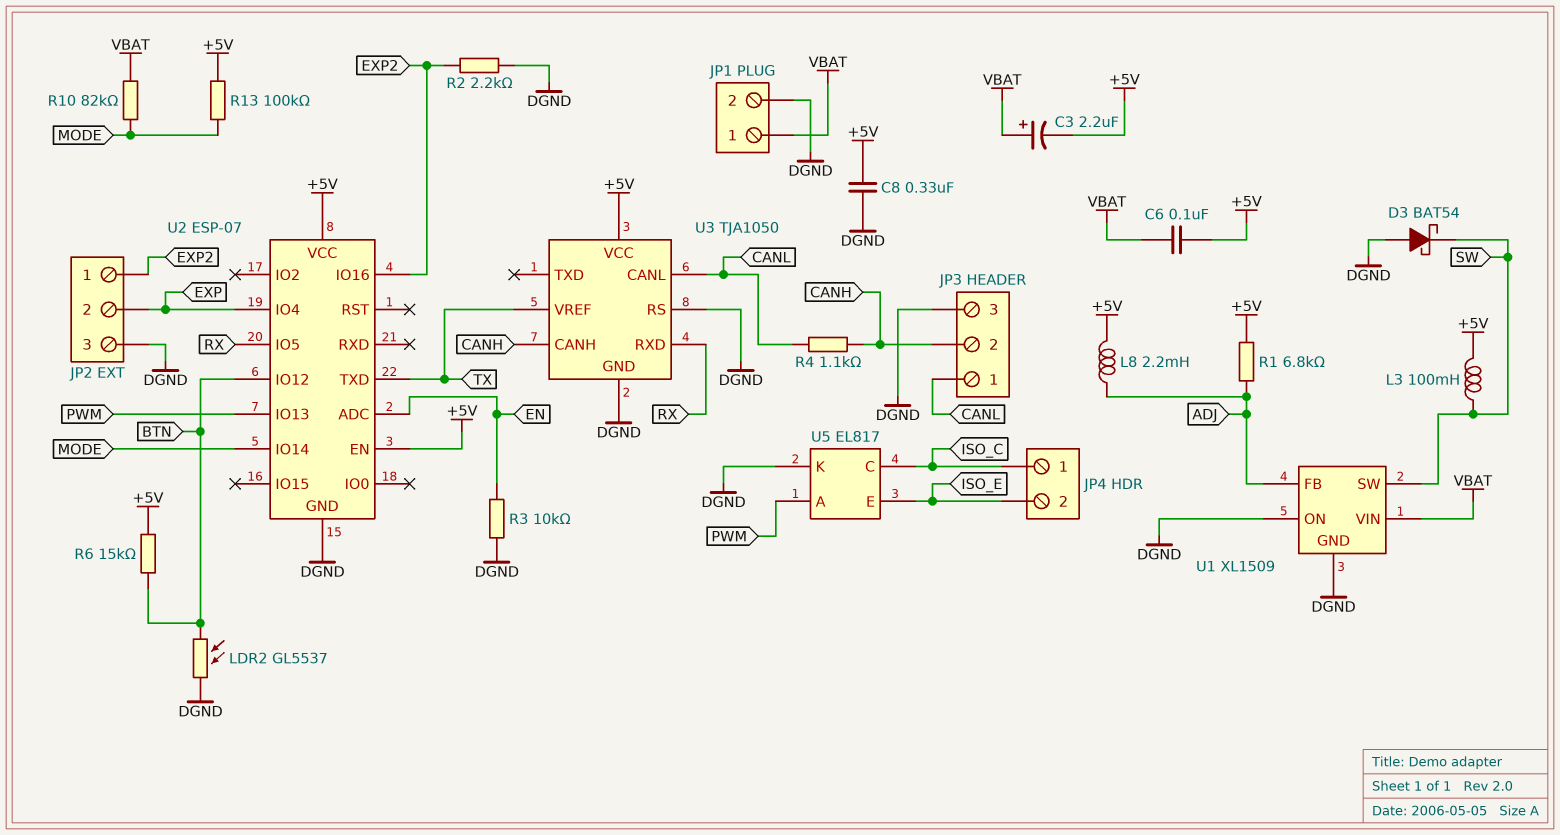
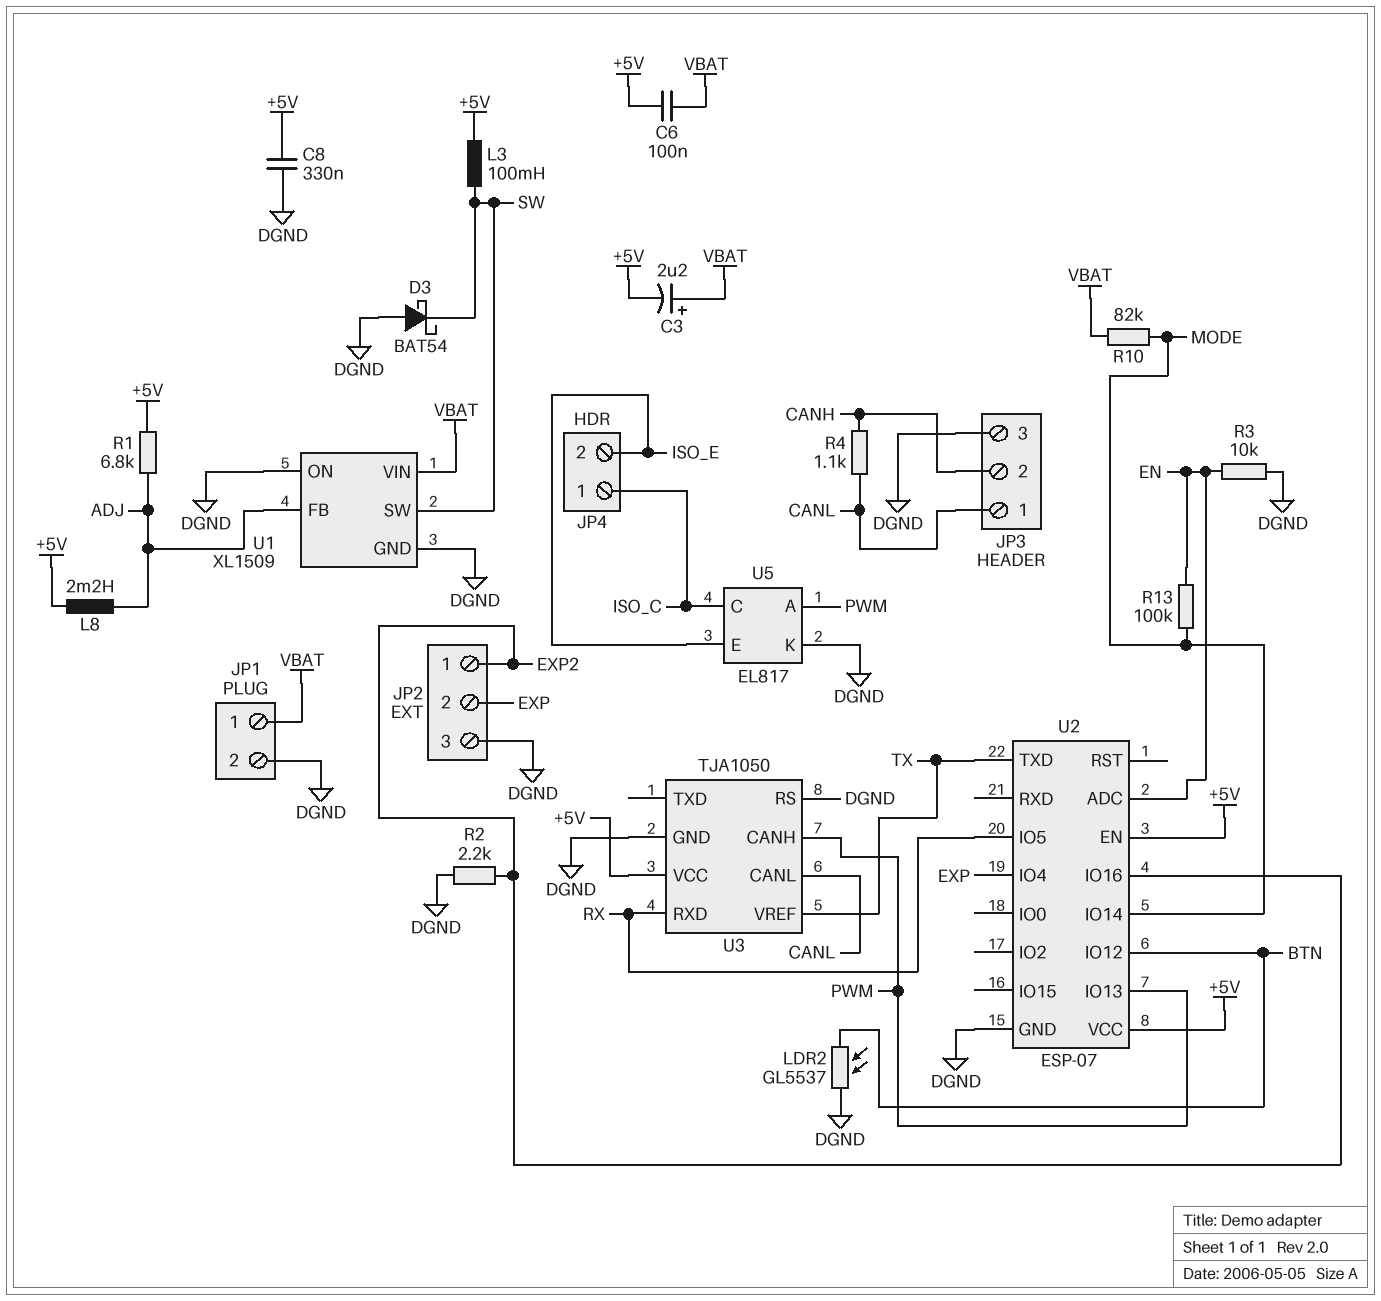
R6: 15k (+5V, BTN) -> none
R13: 100k (+5V, MODE) -> 100k (EN, MODE)
U3 pin CANH: CANH -> PWM

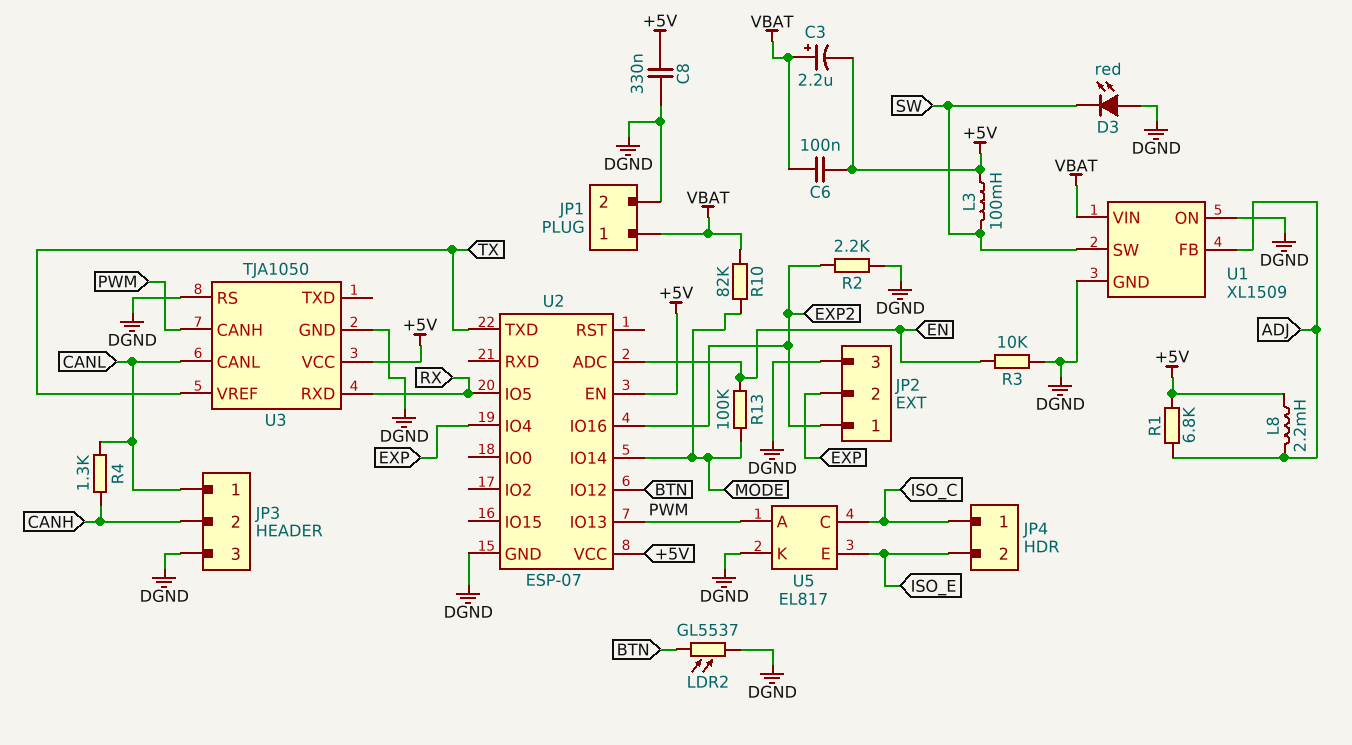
D3: schottky BAT54 (A DGND, K SW) -> LED red (A DGND, K SW)
R4: 1.1k (CANH, CANL) -> 1.3k (CANH, CANL)

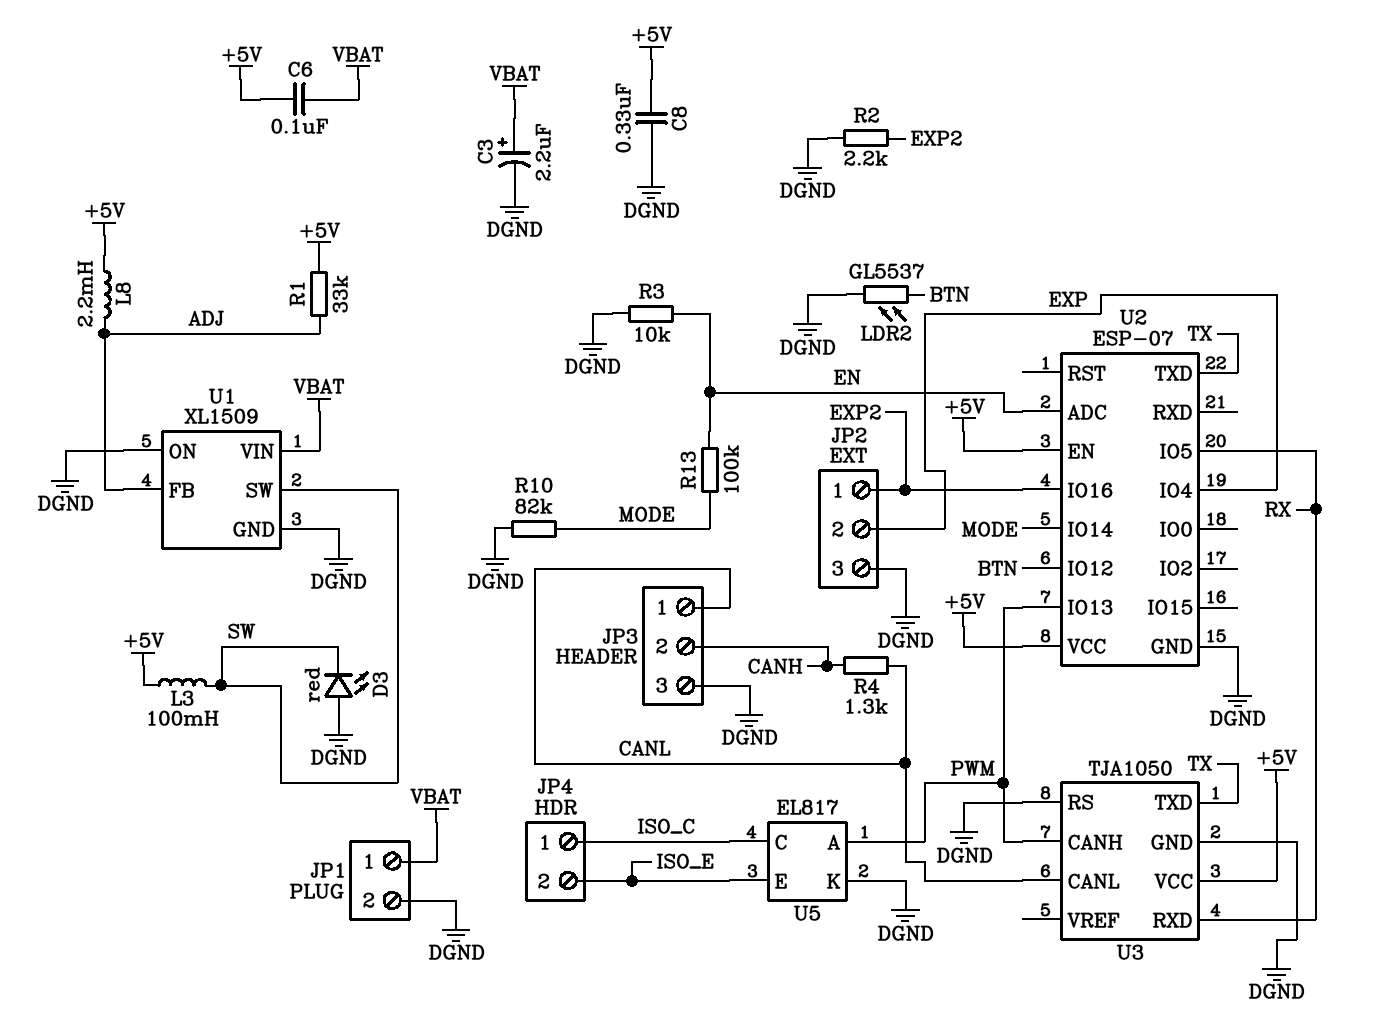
C3: 2.2uF (plus VBAT, minus +5V) -> 2.2uF (plus VBAT, minus DGND)
R1: 6.8k (+5V, ADJ) -> 33k (+5V, ADJ)
R10: 82k (MODE, VBAT) -> 82k (DGND, MODE)
U3 pin TXD: none -> TX
U3 pin VREF: TX -> none

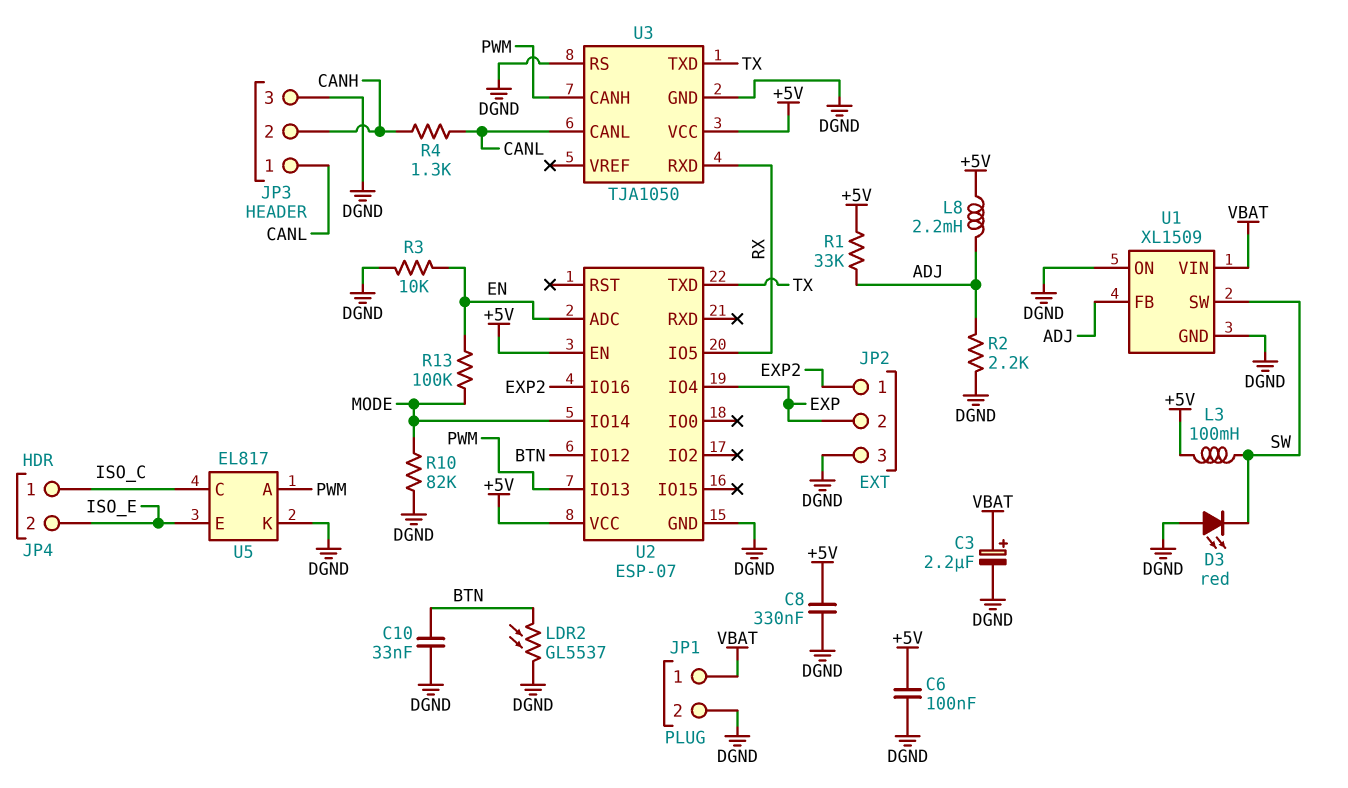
C6: 100nF (+5V, VBAT) -> 100nF (+5V, DGND)
C10: none -> 33nF (BTN, DGND)
R2: 2.2k (DGND, EXP2) -> 2.2k (ADJ, DGND)

